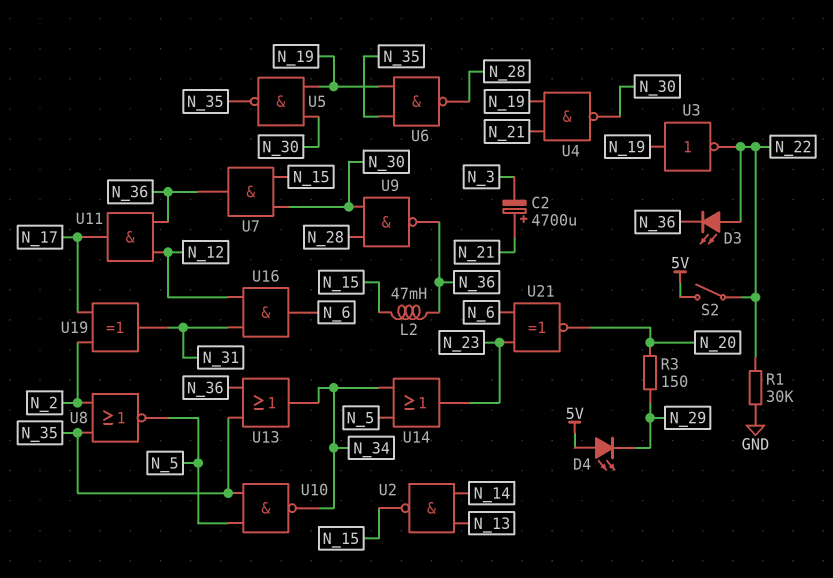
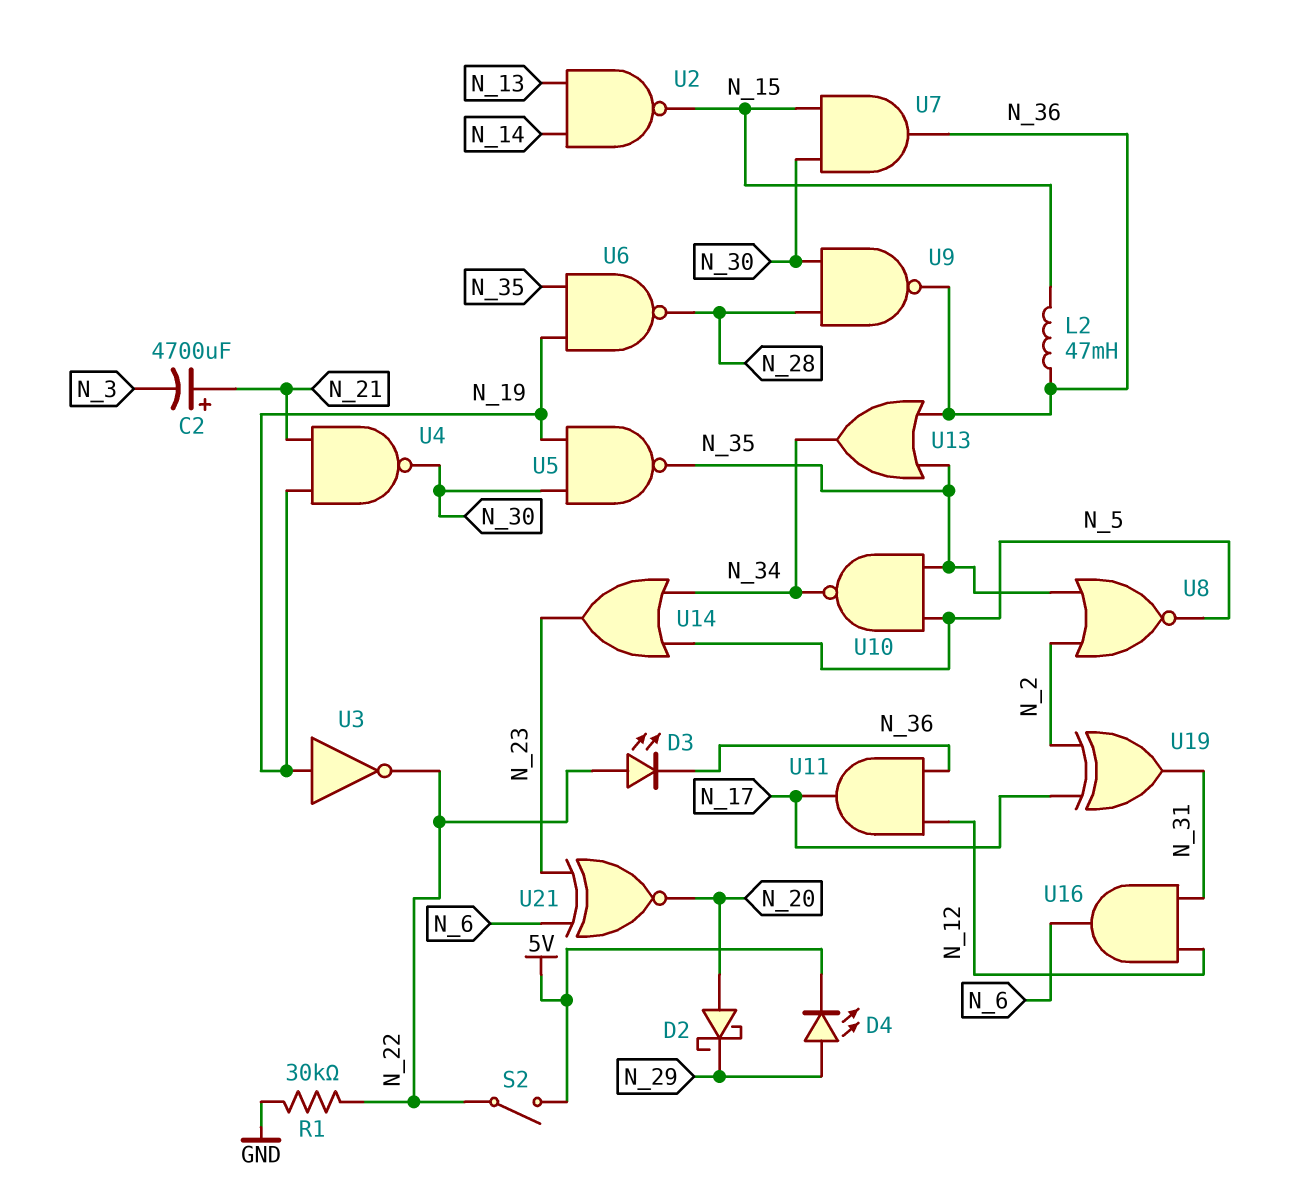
D2: none -> schottky (A N_20, K N_29)
D4: LED (A 5V, K N_29) -> LED (A N_29, K 5V)
R3: 150 (N_20, N_29) -> none

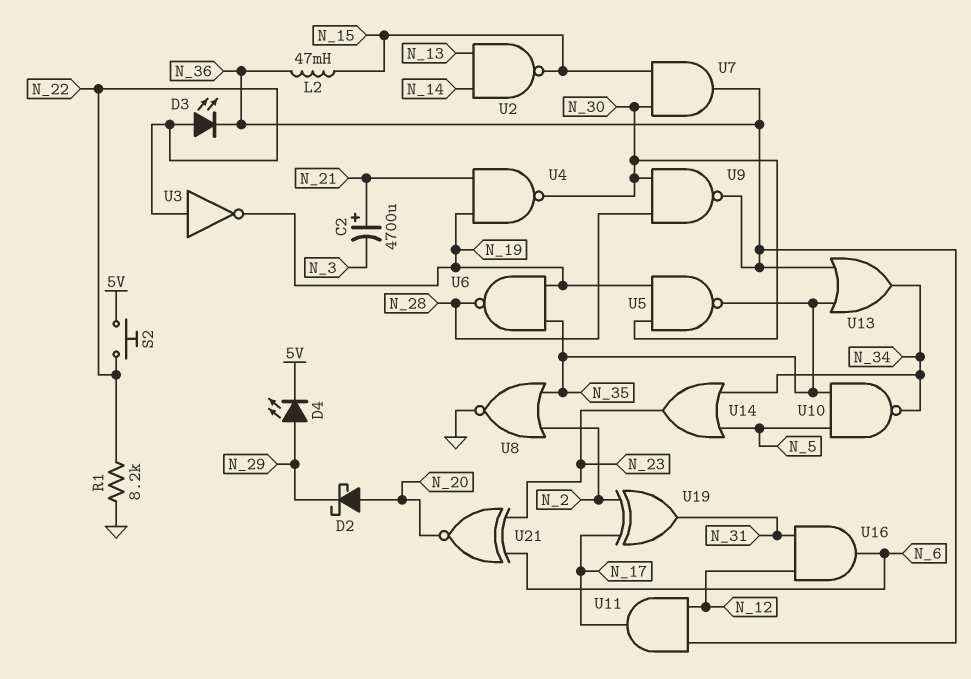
R1: 30k (GND, N_22) -> 8.2k (GND, N_22)
S2: switch (5V, N_22) -> button (5V, N_22)
U3: NOT (in N_19, out N_22) -> NOT (in N_22, out N_19)
U8: NOR (in N_2, in N_35, out N_5) -> NOR (in N_2, in N_35, out GND)

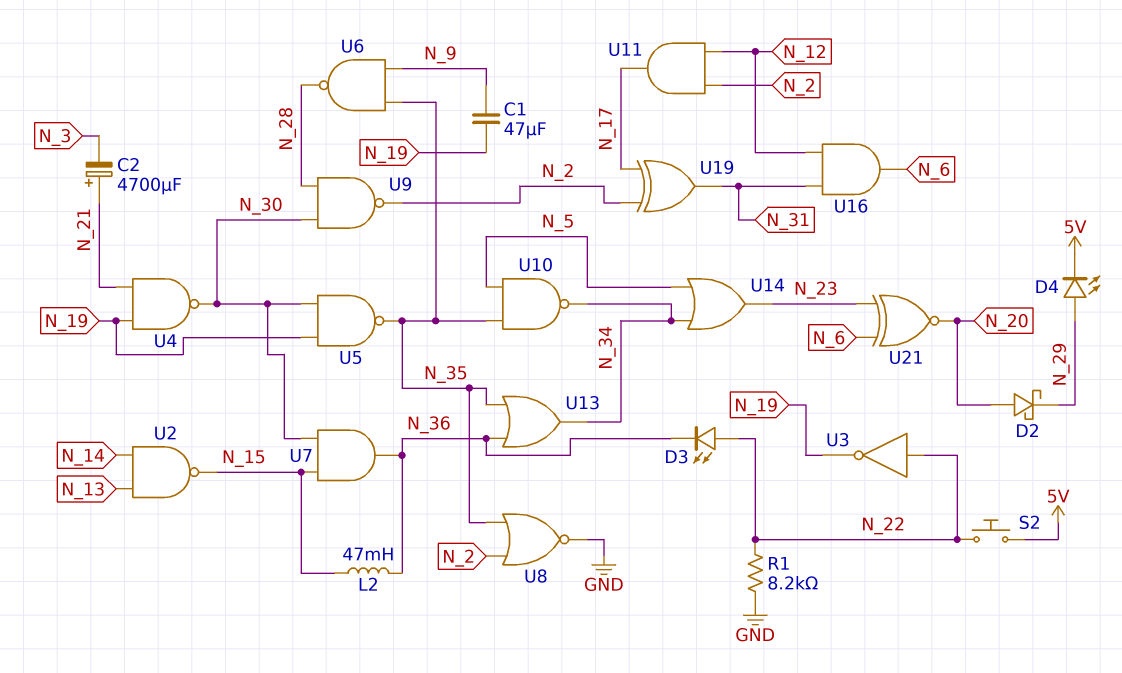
C1: none -> 47uF (N_9, N_19)
U6: NAND (in N_19, in N_35, out N_28) -> NAND (in N_9, in N_35, out N_28)
U9: NAND (in N_28, in N_30, out N_36) -> NAND (in N_28, in N_30, out N_2)
U11: AND (in N_12, in N_36, out N_17) -> AND (in N_2, in N_12, out N_17)

